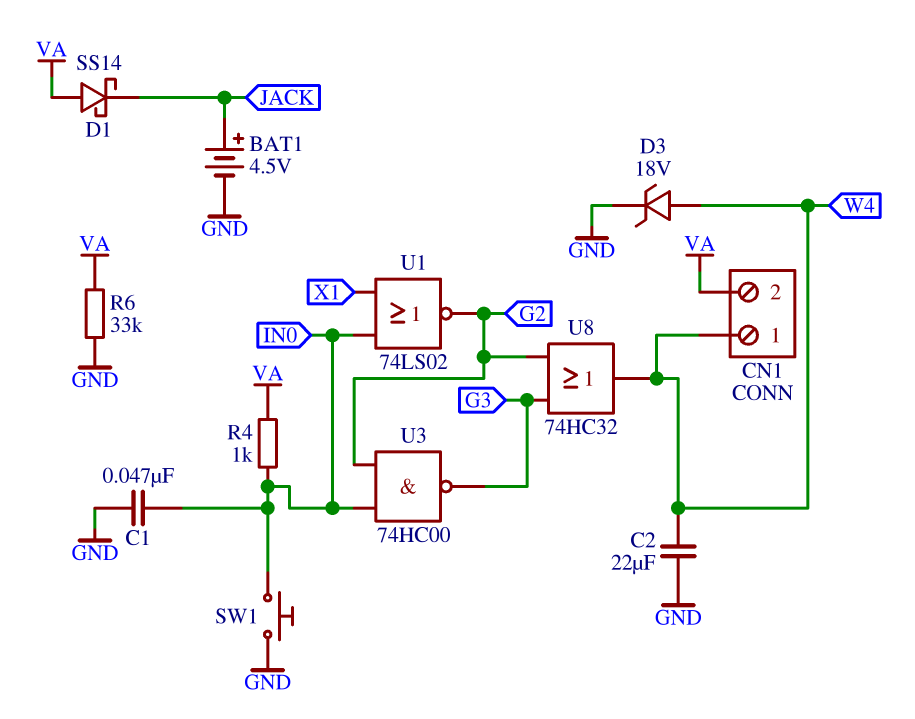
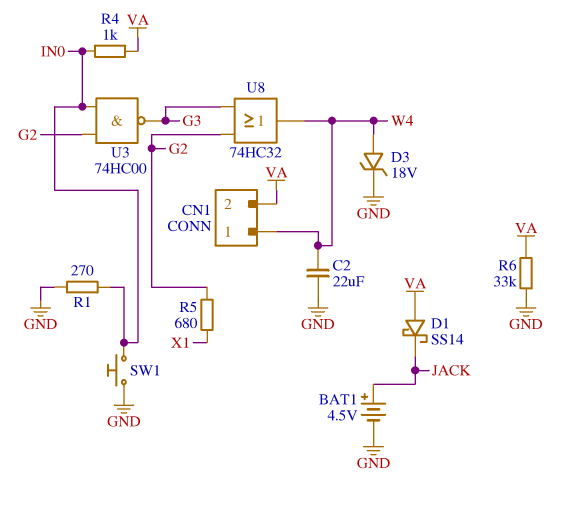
C1: 47nF (GND, IN0) -> none
R1: none -> 270 (GND, IN0)
R5: none -> 680 (G2, X1)
U1: NOR 74LS02 (in IN0, in X1, out G2) -> none

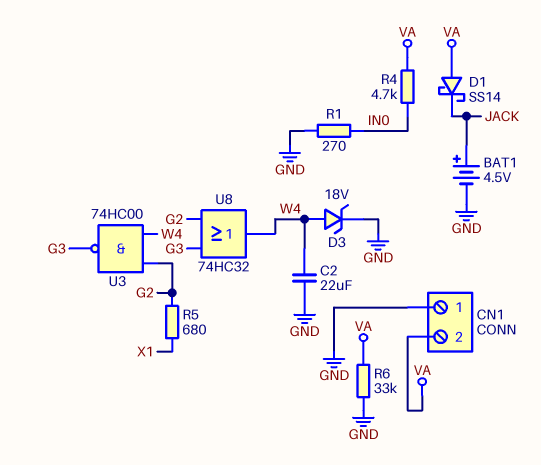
CN1 pin 1: W4 -> GND
R4: 1k (IN0, VA) -> 4.7k (IN0, VA)
SW1: button (GND, IN0) -> none
U3: NAND 74HC00 (in G2, in IN0, out G3) -> NAND 74HC00 (in G2, in W4, out G3)

